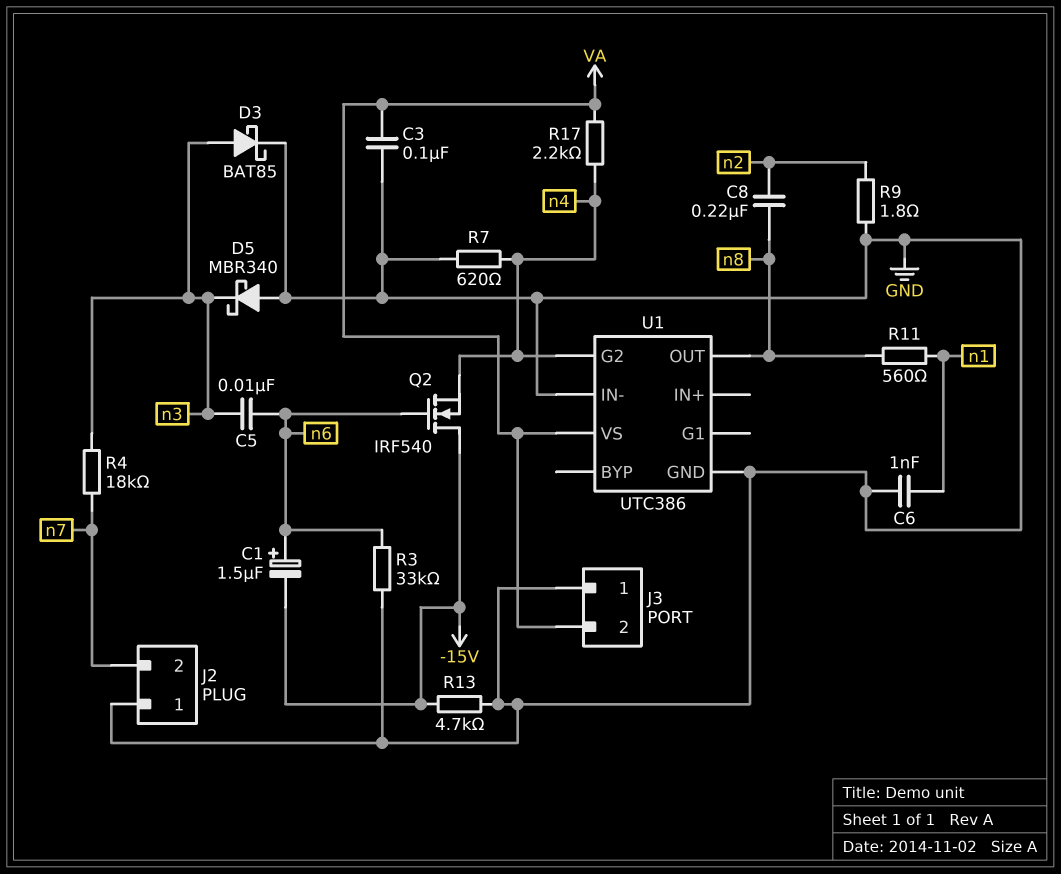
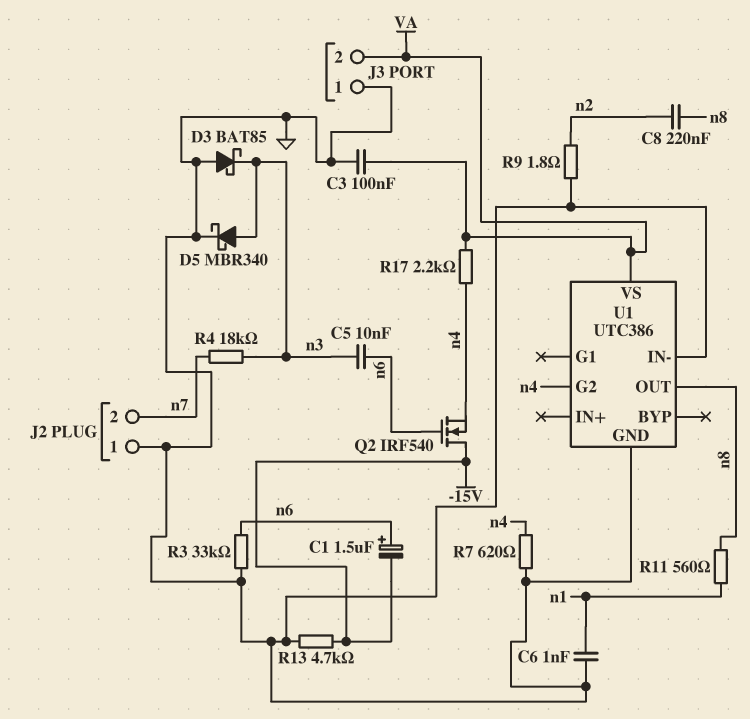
D3: schottky BAT85 (A n3, K GND) -> schottky BAT85 (A GND, K n3)
D5: schottky MBR340 (A GND, K n3) -> schottky MBR340 (A n3, K GND)

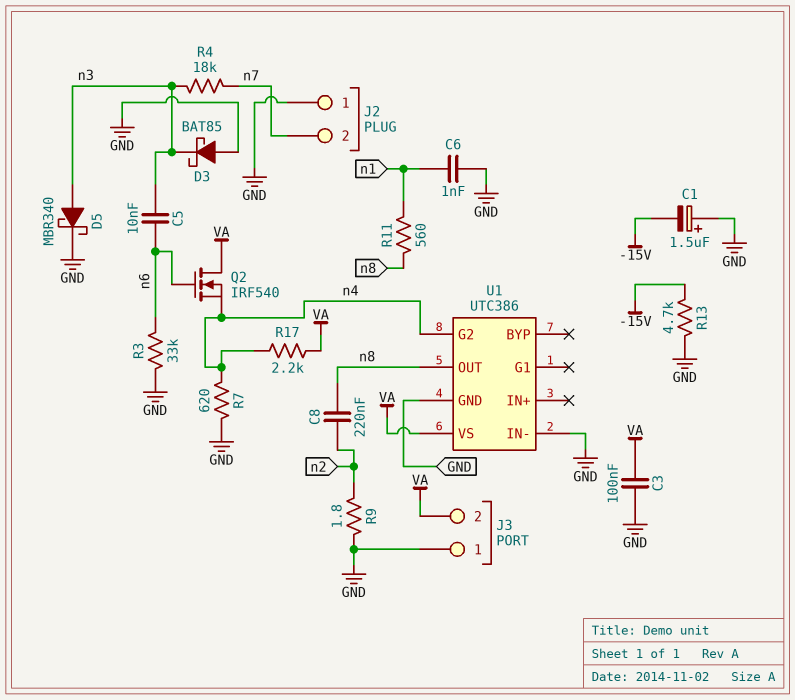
C1: 1.5uF (plus n6, minus -15V) -> 1.5uF (plus GND, minus -15V)
Q2: NMOS IRF540 (G n6, D -15V, S n4) -> NMOS IRF540 (G n6, D VA, S n4)

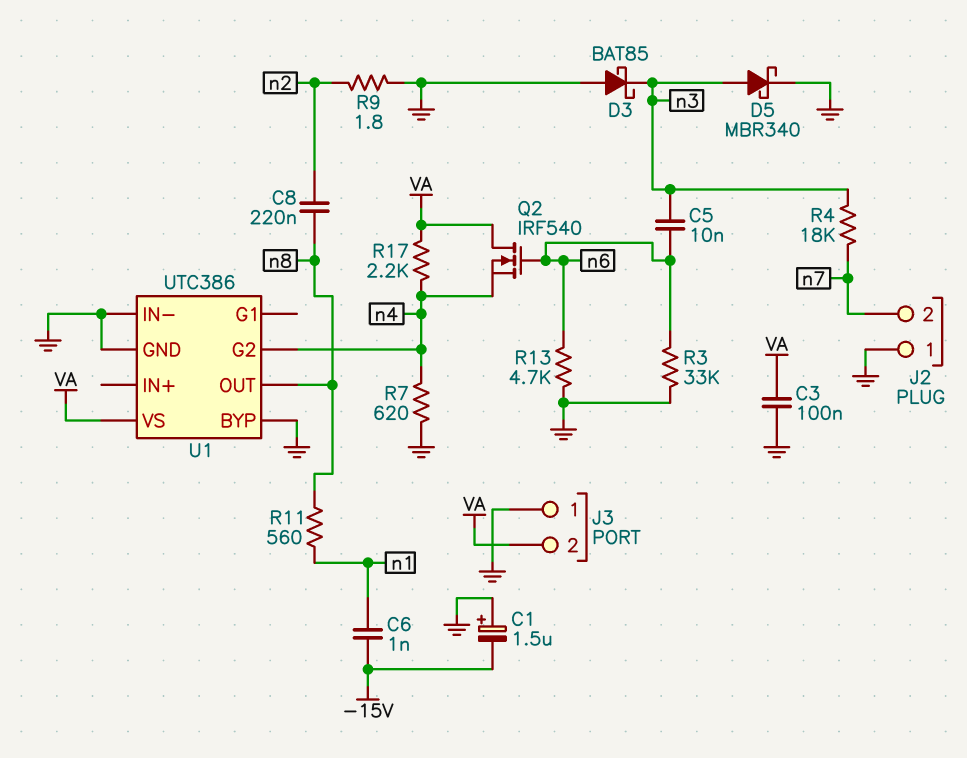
C6: 1nF (GND, n1) -> 1nF (-15V, n1)
R13: 4.7k (-15V, GND) -> 4.7k (GND, n6)
U1 pin BYP: none -> GND

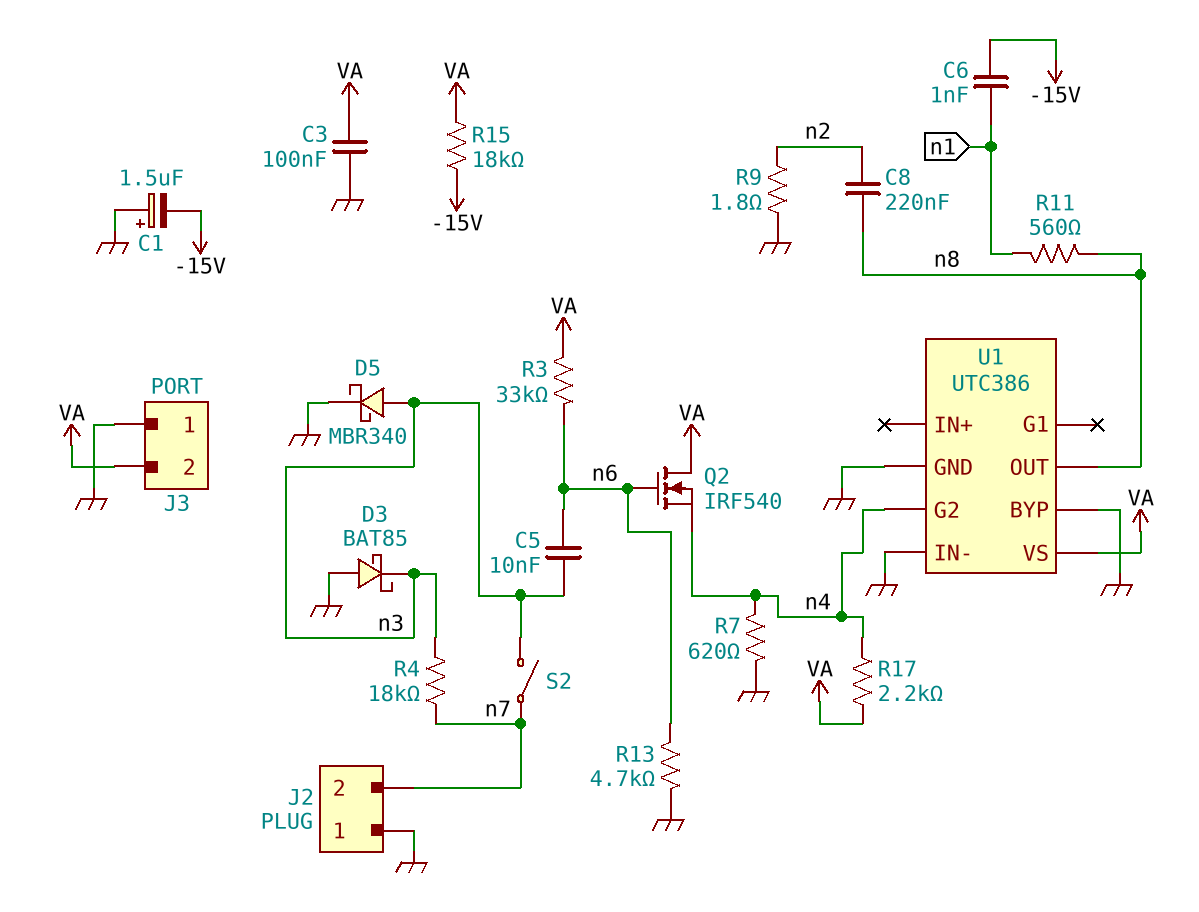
R3: 33k (GND, n6) -> 33k (VA, n6)
R15: none -> 18k (-15V, VA)
S2: none -> switch (n3, n7)

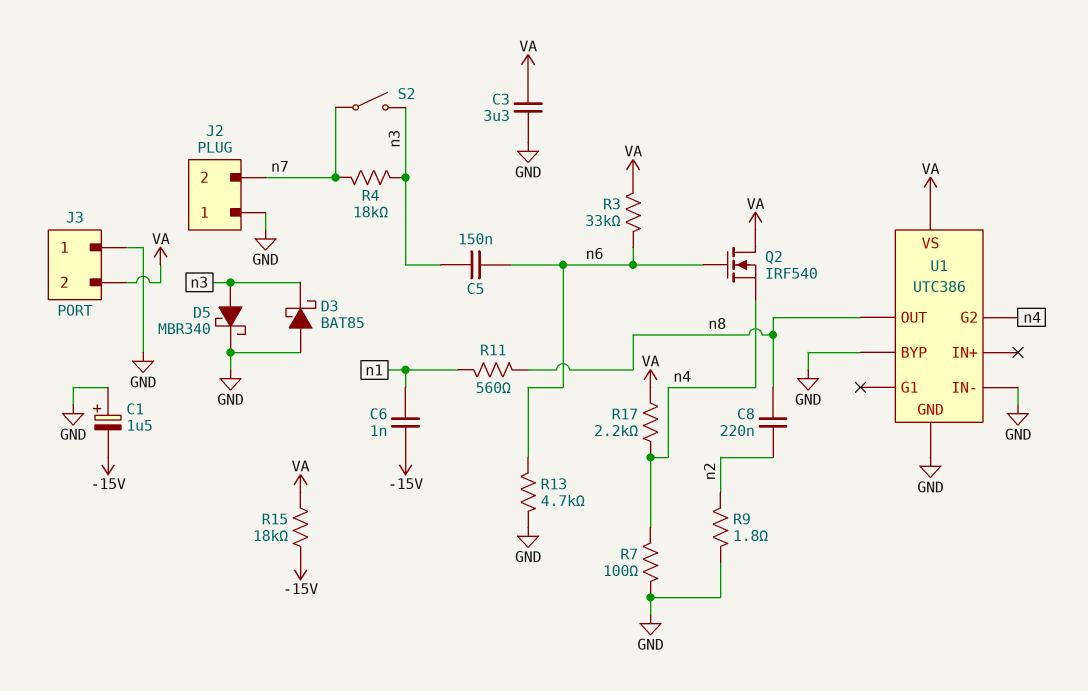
C3: 100nF (GND, VA) -> 3.3uF (GND, VA)
C5: 10nF (n3, n6) -> 150nF (n3, n6)
R7: 620 (GND, n4) -> 100 (GND, n4)

